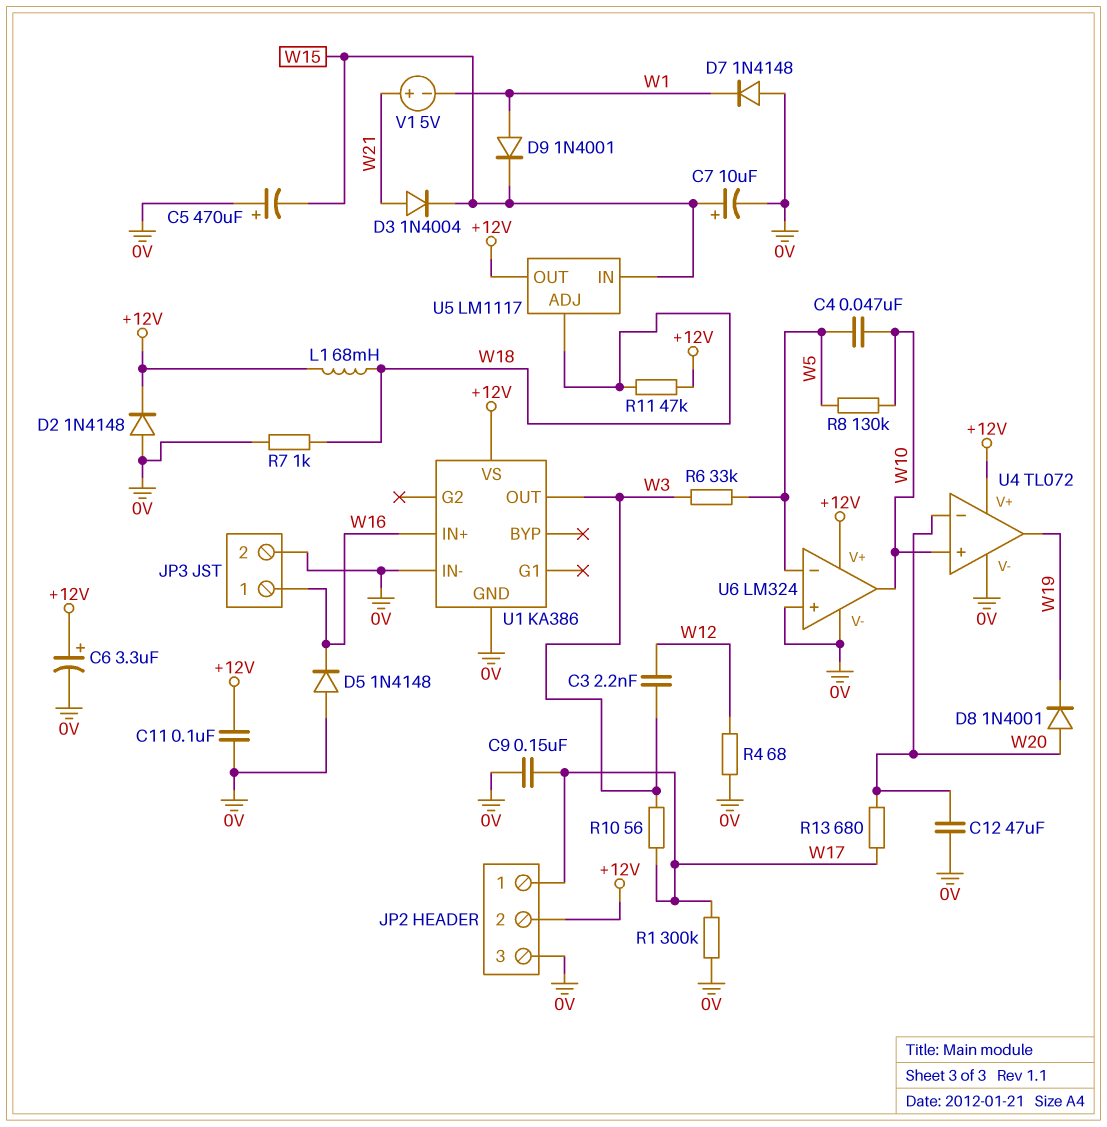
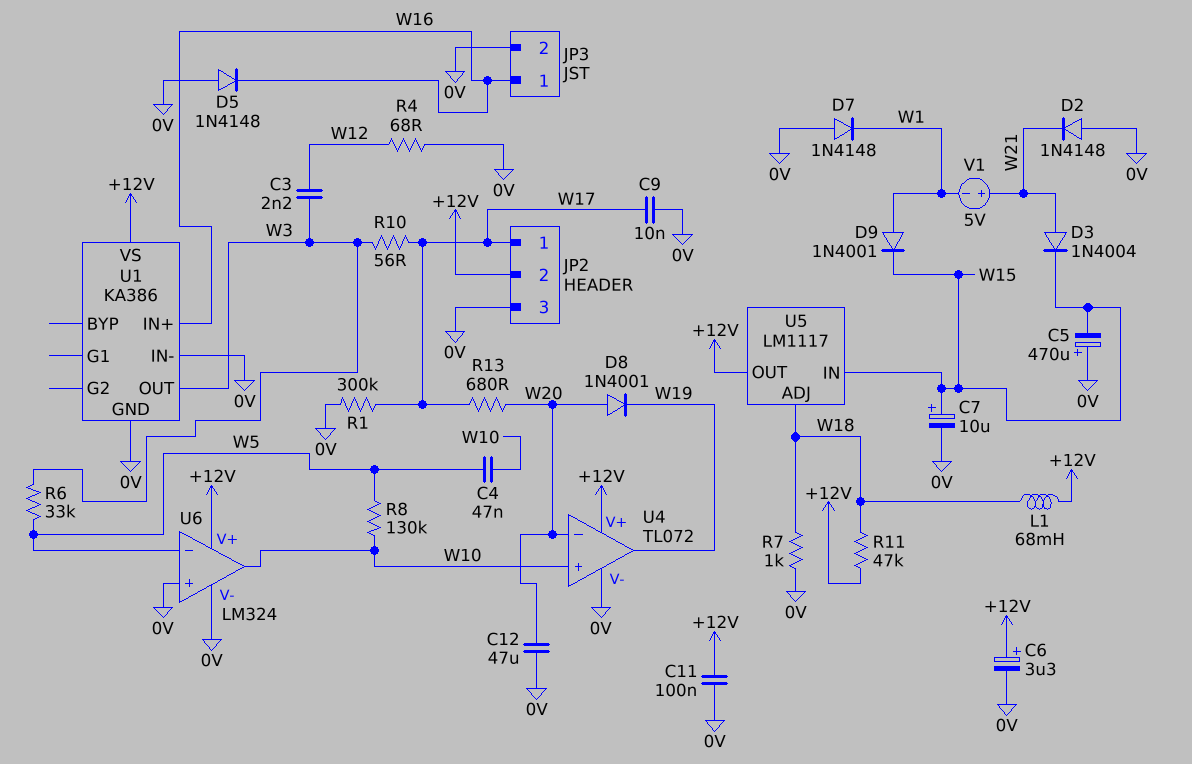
C9: 150nF (0V, W17) -> 10nF (0V, W17)
D2: diode 1N4148 (A 0V, K +12V) -> diode 1N4148 (A 0V, K W21)

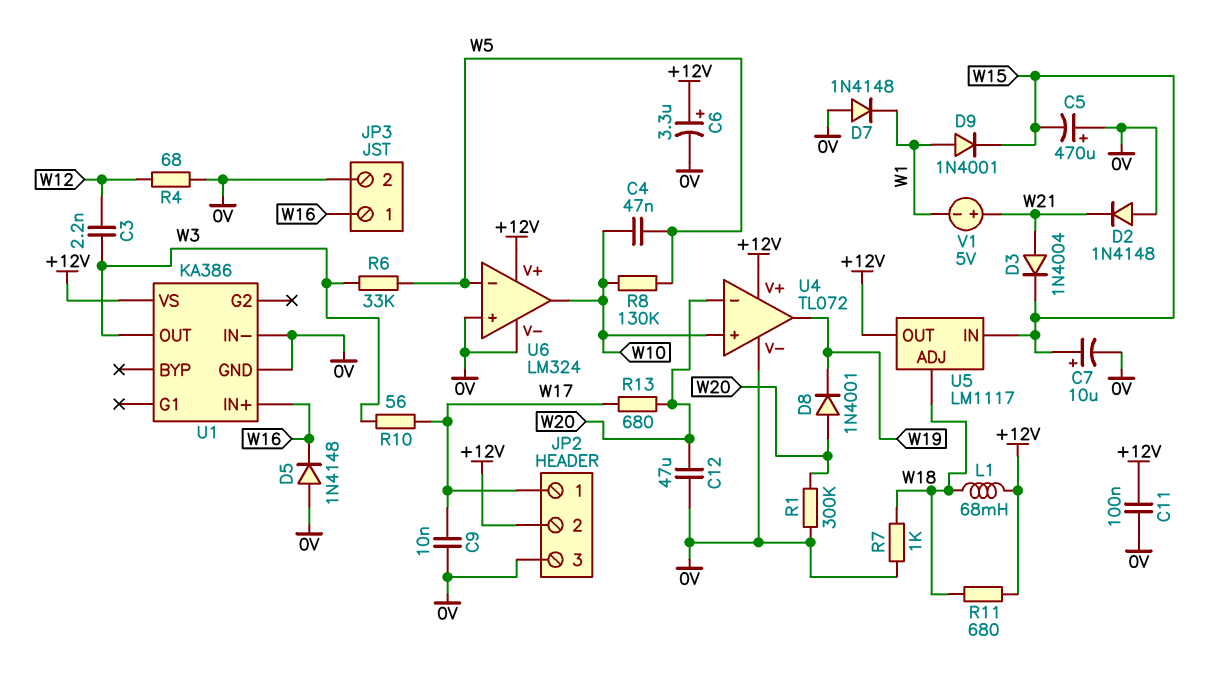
R1: 300k (0V, W17) -> 300k (0V, W20)
R11: 47k (+12V, W18) -> 680 (+12V, W18)

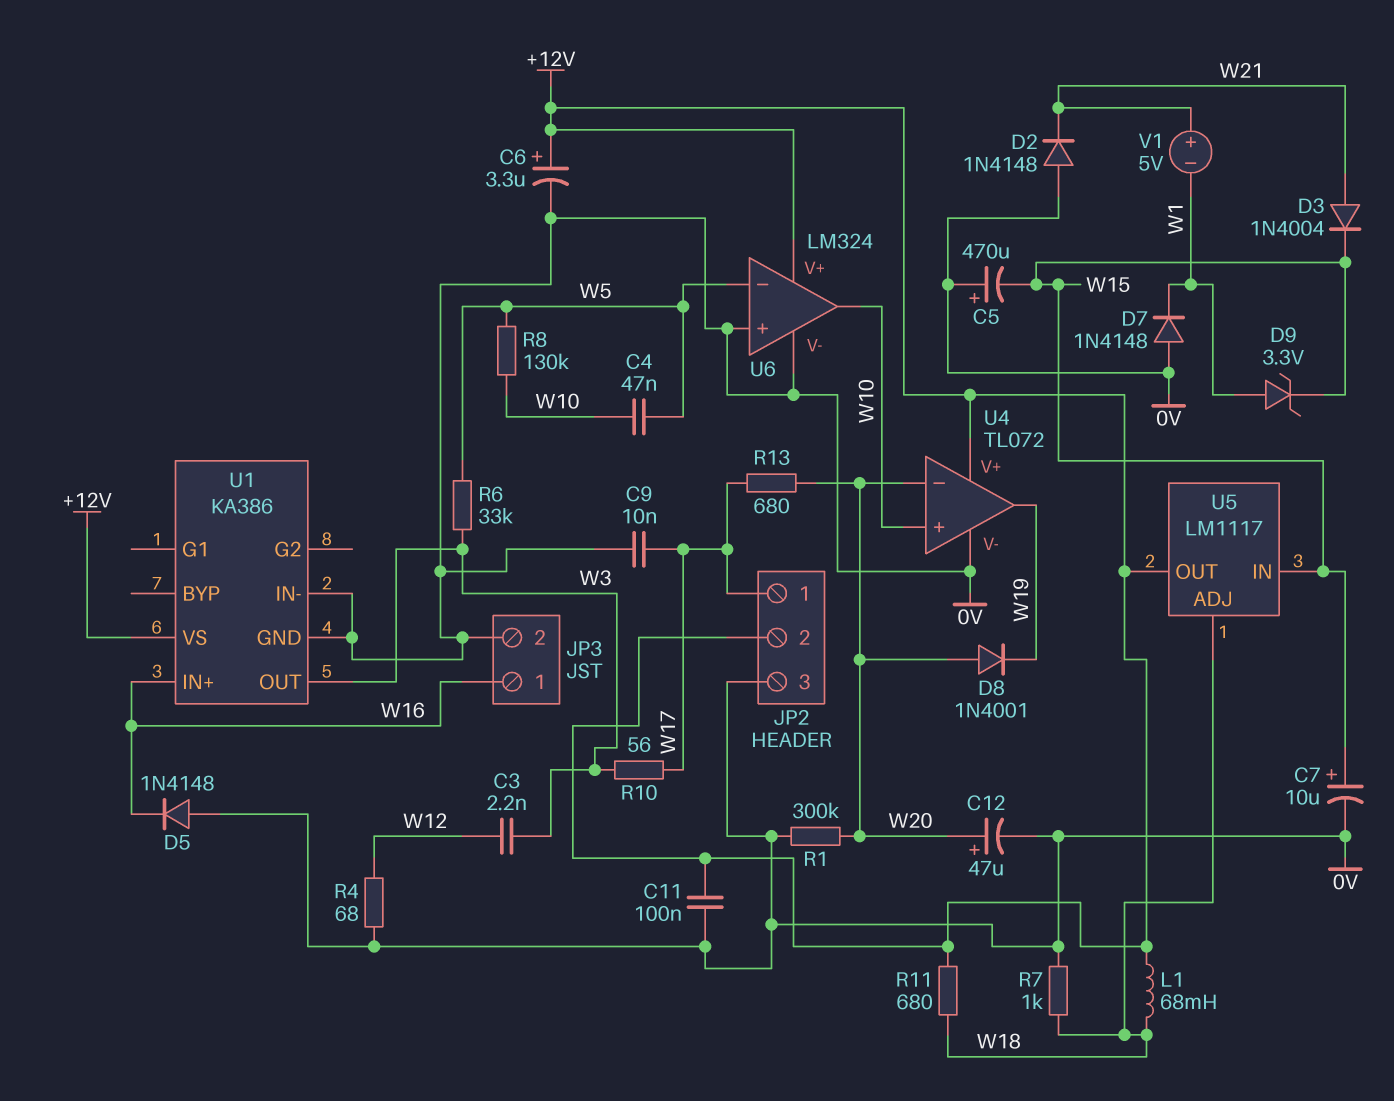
C12: 47uF (0V, W20) -> 47uF (plus W20, minus 0V)
D9: diode 1N4001 (A W1, K W15) -> zener 3.3V (A W1, K W15)

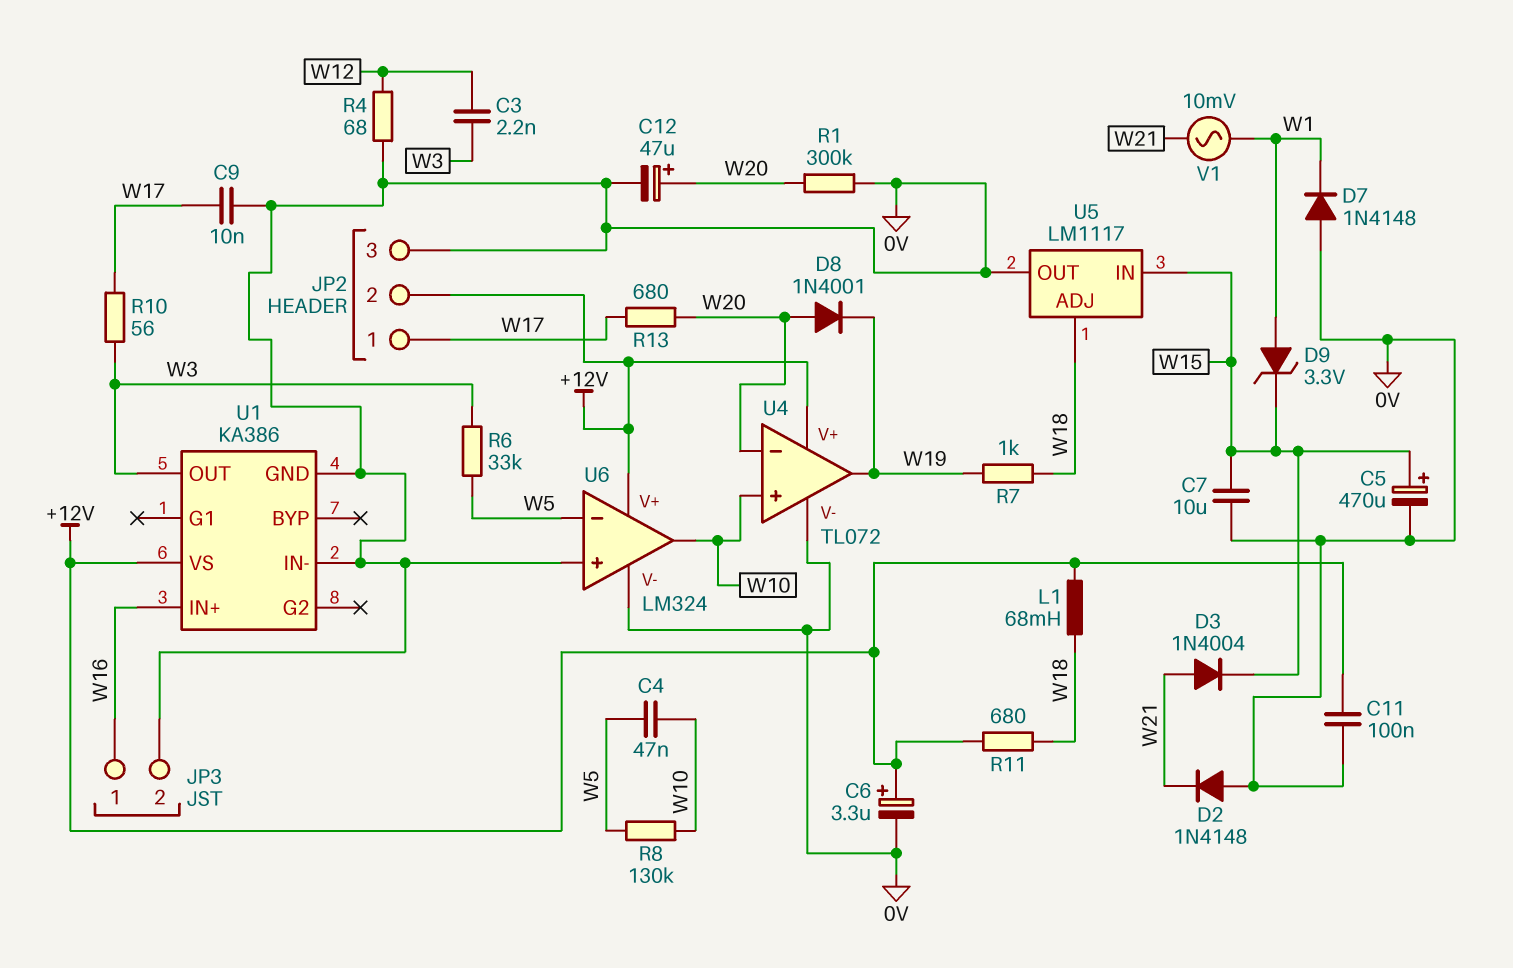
C5: 470uF (plus 0V, minus W15) -> 470uF (plus W15, minus 0V)
C7: 10uF (plus W15, minus 0V) -> 10uF (0V, W15)
D5: diode 1N4148 (A 0V, K W16) -> none
R7: 1k (0V, W18) -> 1k (W18, W19)
U5 pin OUT: +12V -> 0V
V1: 5V (plus W21, minus W1) -> AC 10mV (W1, W21)

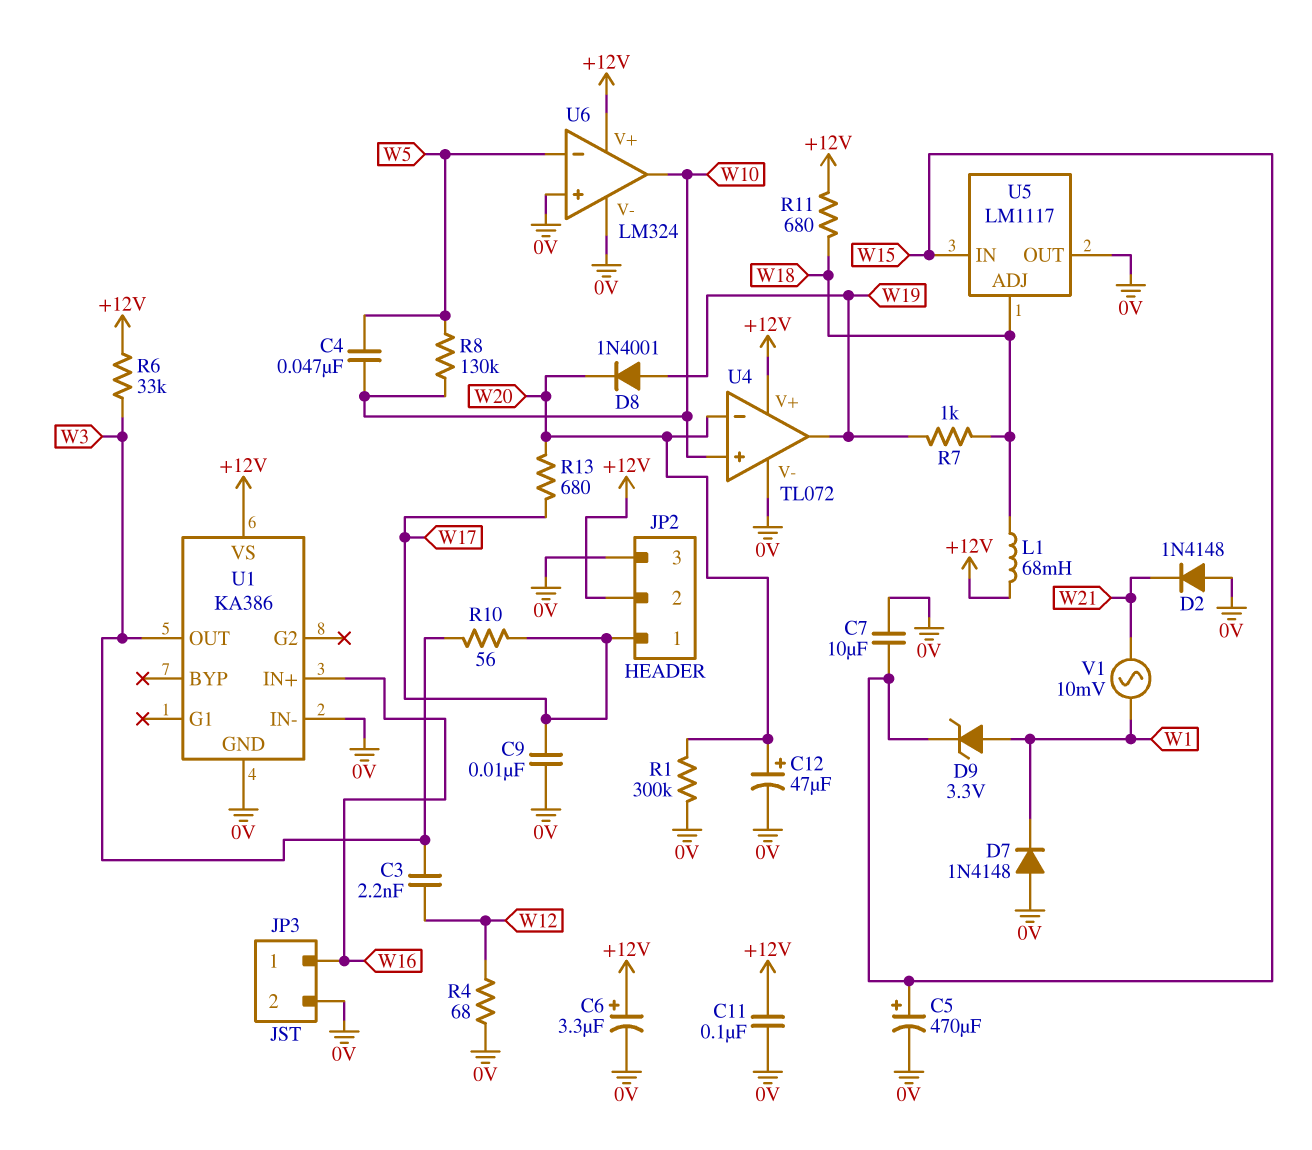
D3: diode 1N4004 (A W21, K W15) -> none
D8: diode 1N4001 (A W20, K W19) -> diode 1N4001 (A W19, K W20)
R6: 33k (W3, W5) -> 33k (+12V, W3)

